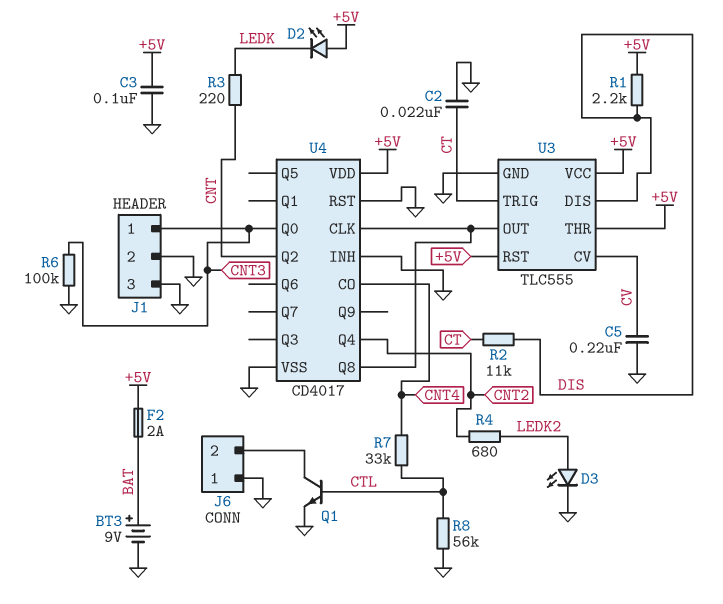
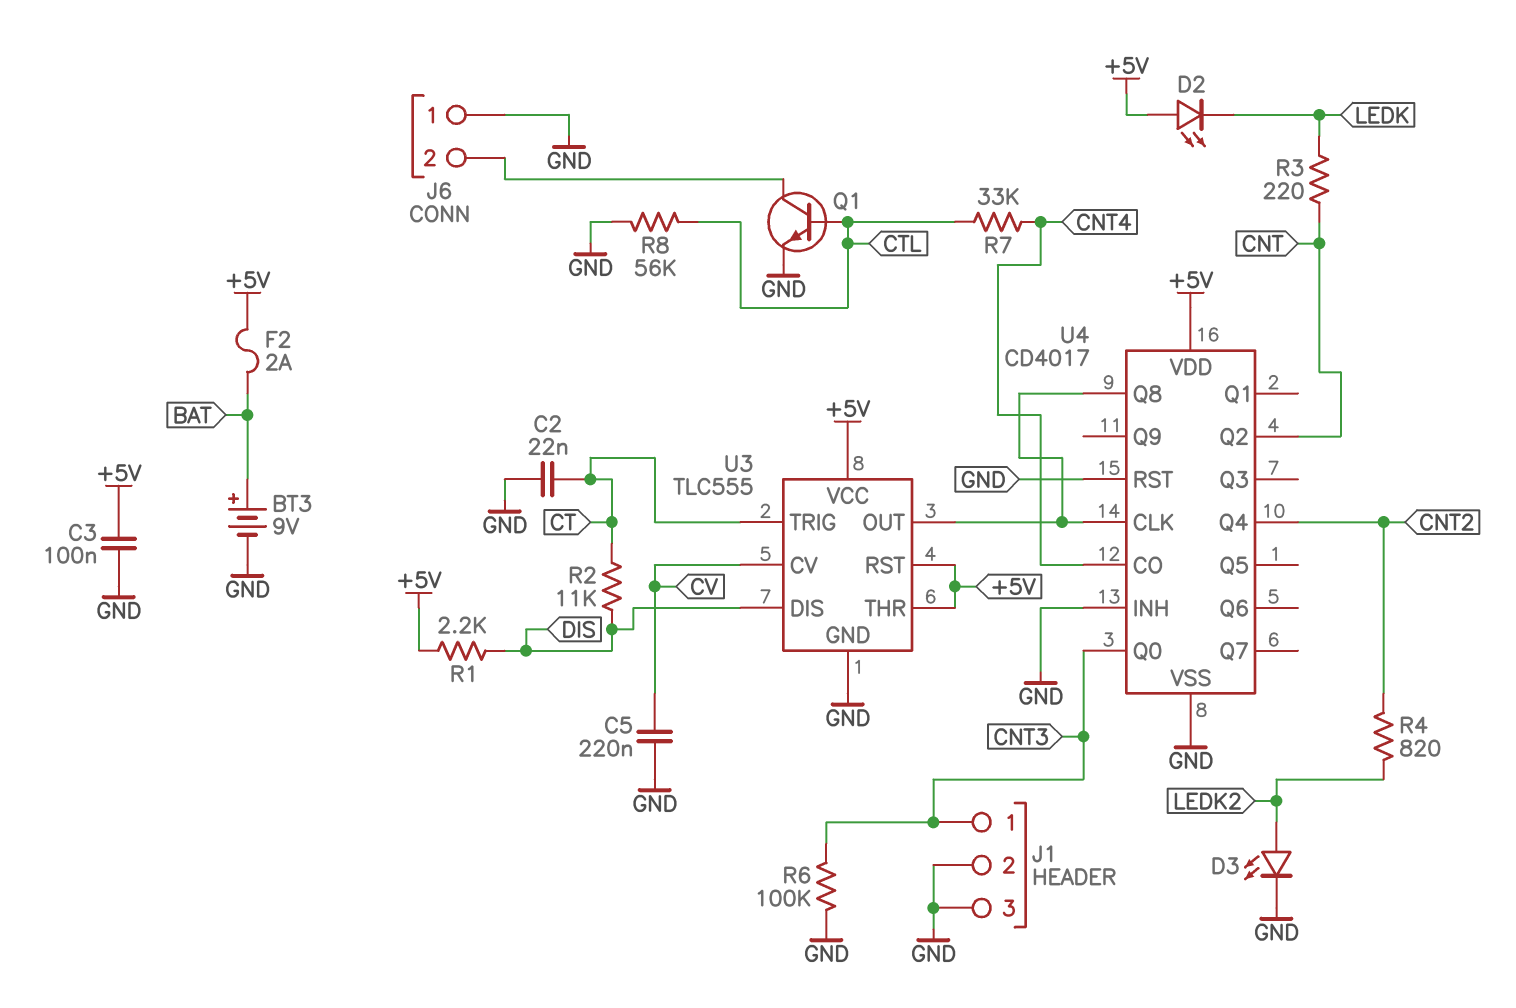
R4: 680 (CNT2, LEDK2) -> 820 (CNT2, LEDK2)

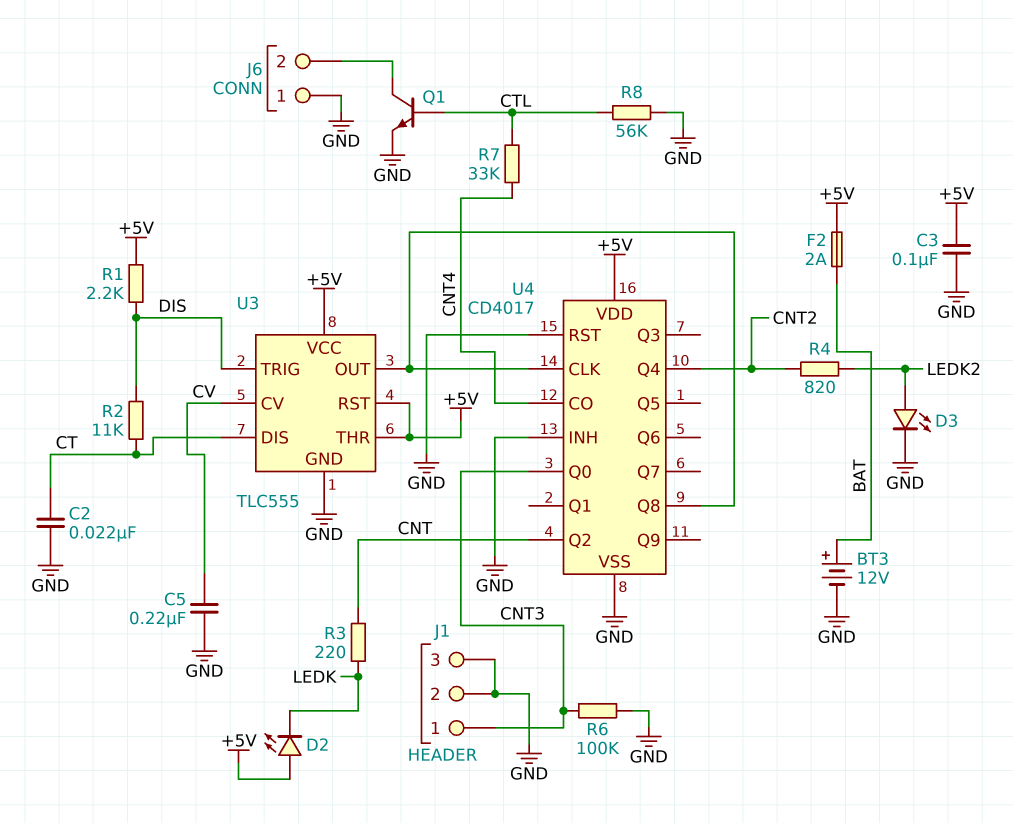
BT3: 9V (plus BAT, minus GND) -> 12V (plus BAT, minus GND)
U3 pin DIS: DIS -> CT
U3 pin TRIG: CT -> DIS

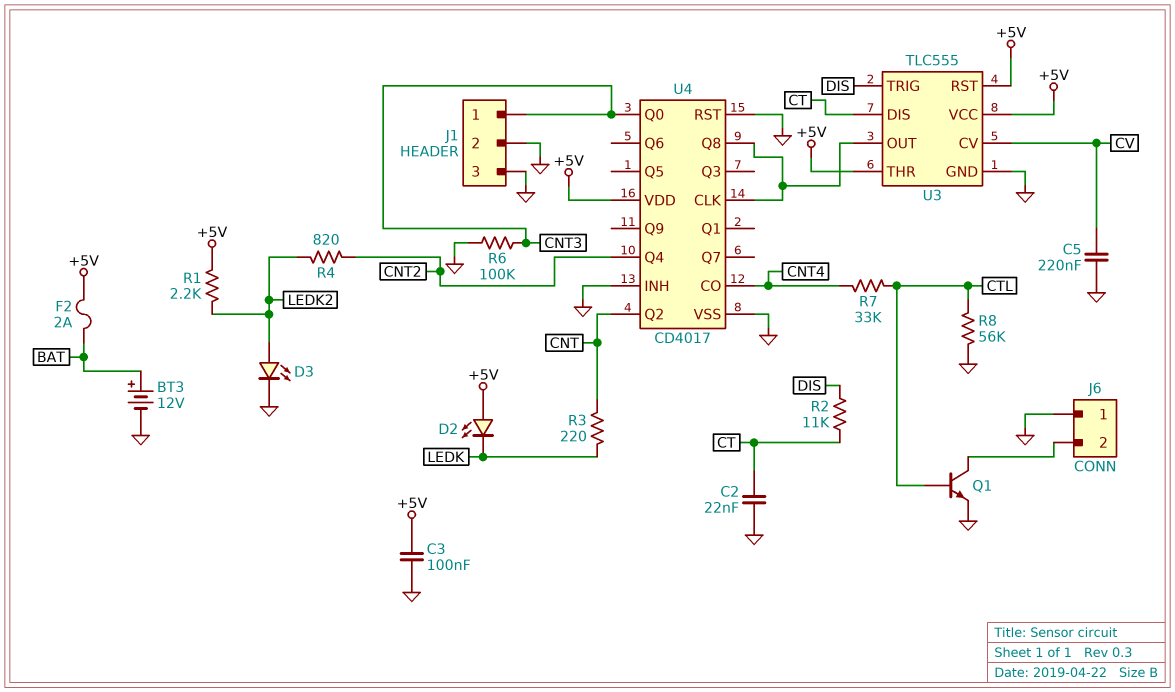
R1: 2.2k (+5V, DIS) -> 2.2k (+5V, LEDK2)

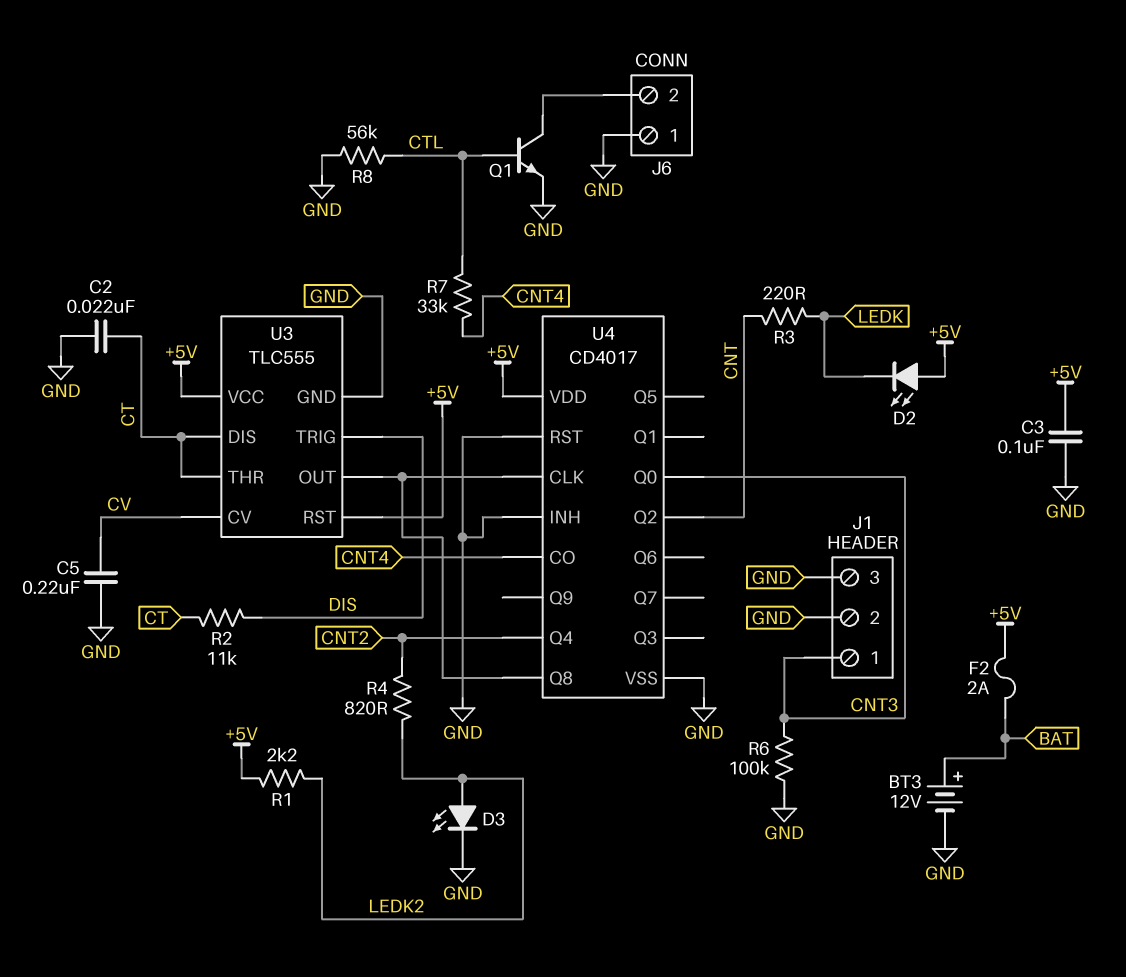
U3 pin THR: +5V -> CT

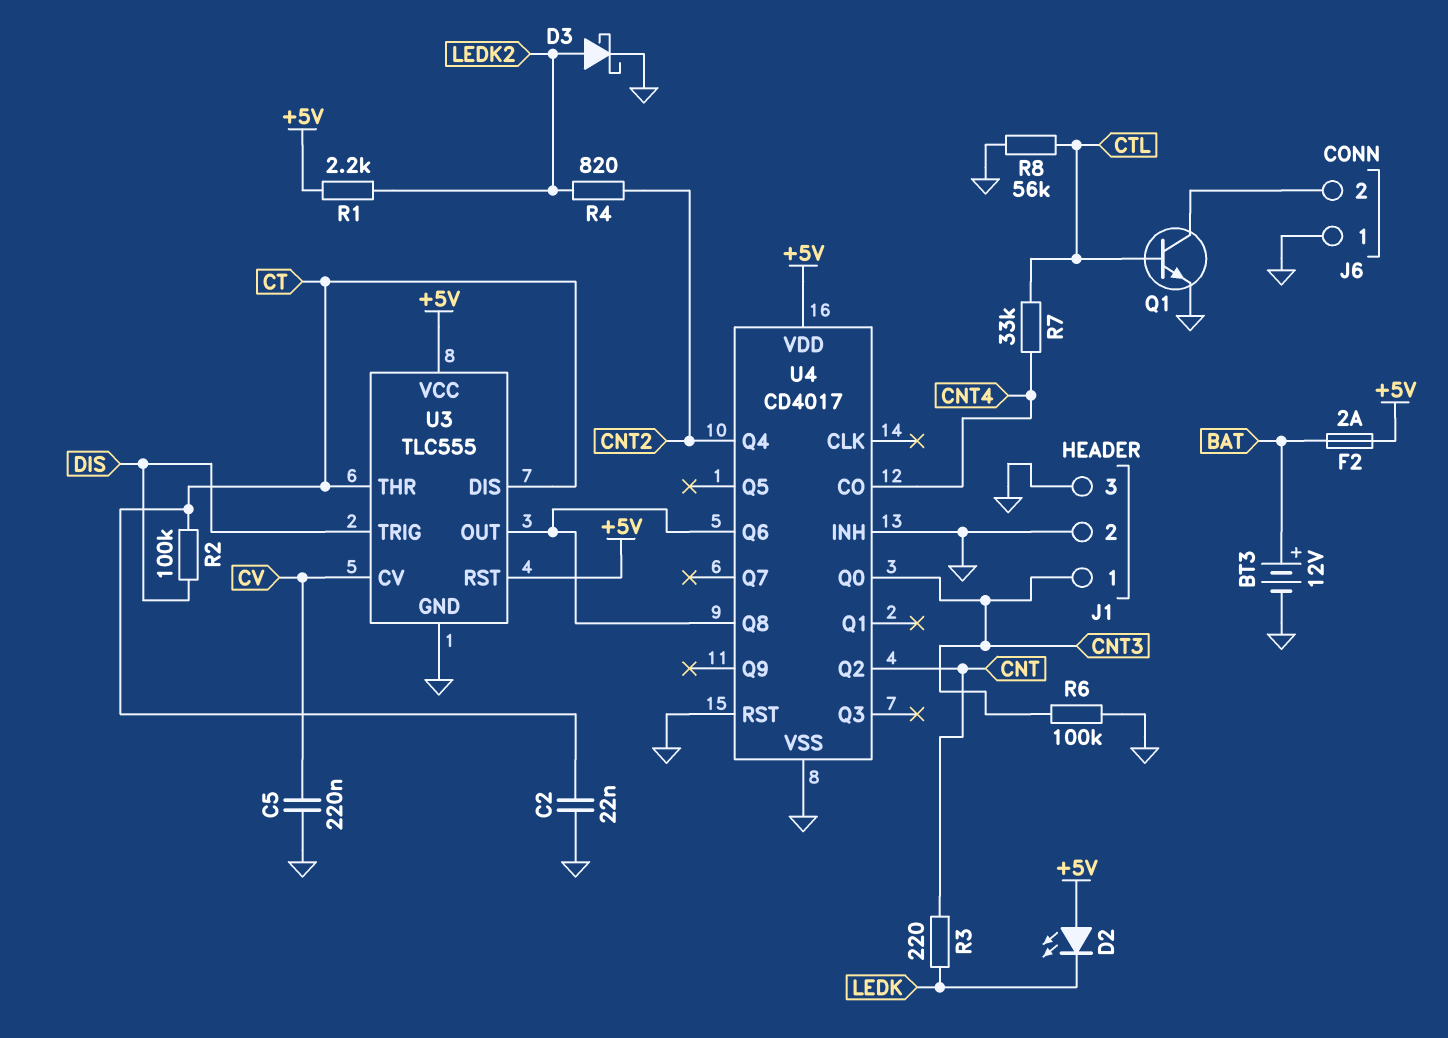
C3: 100nF (+5V, GND) -> none
D3: LED (A LEDK2, K GND) -> schottky (A LEDK2, K GND)
R2: 11k (CT, DIS) -> 100k (CT, DIS)
U4 pin CLK: U3/OUT -> none
U4 pin Q6: none -> U3/OUT

